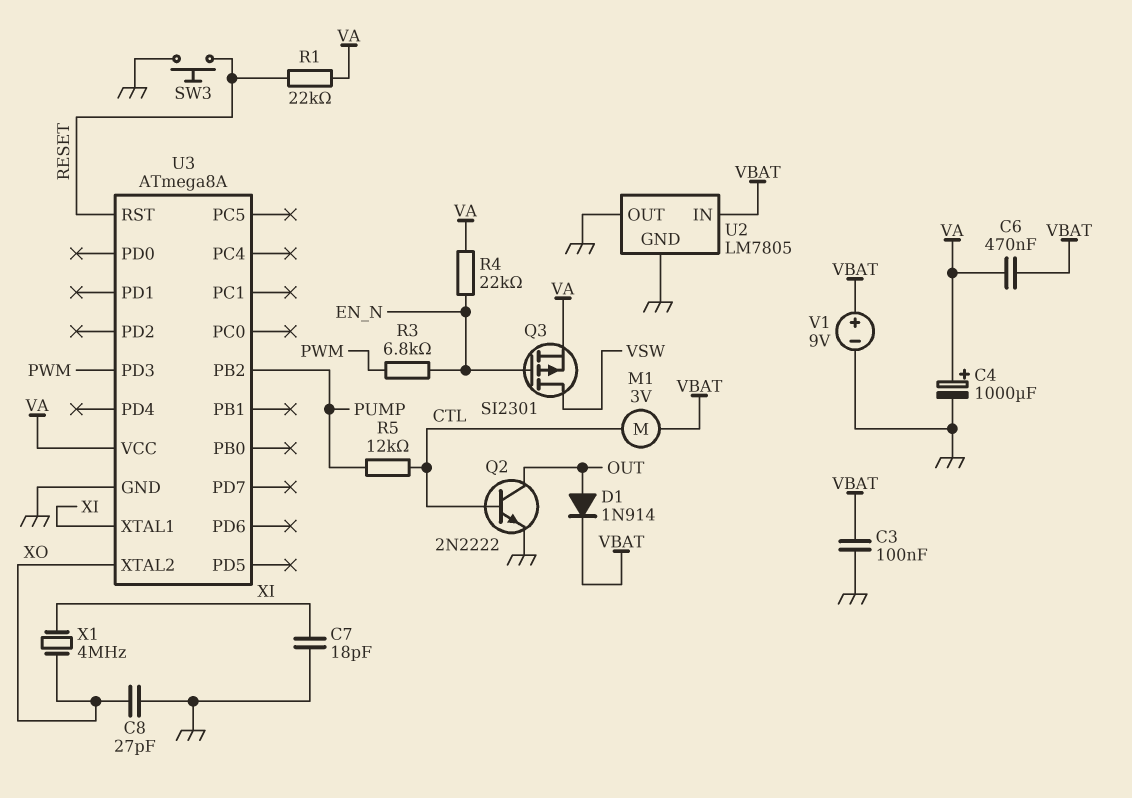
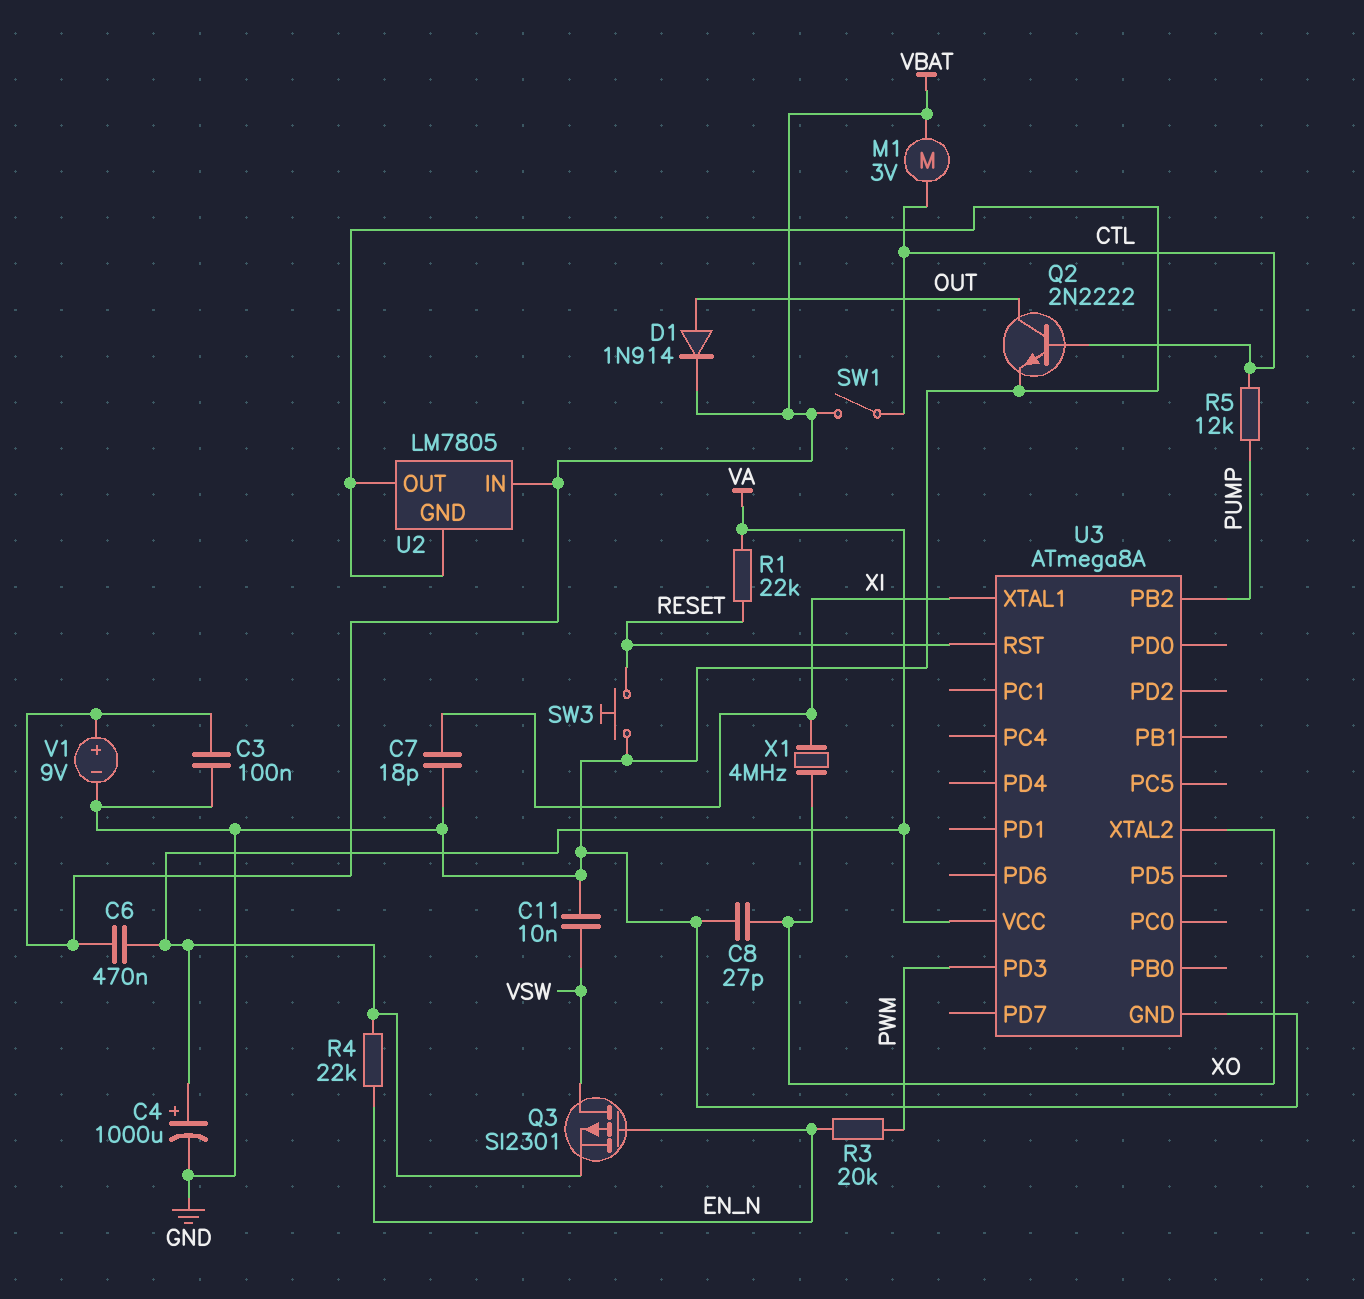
C11: none -> 10nF (GND, VSW)
R3: 6.8k (EN_N, PWM) -> 20k (EN_N, PWM)
SW1: none -> switch (CTL, VBAT)

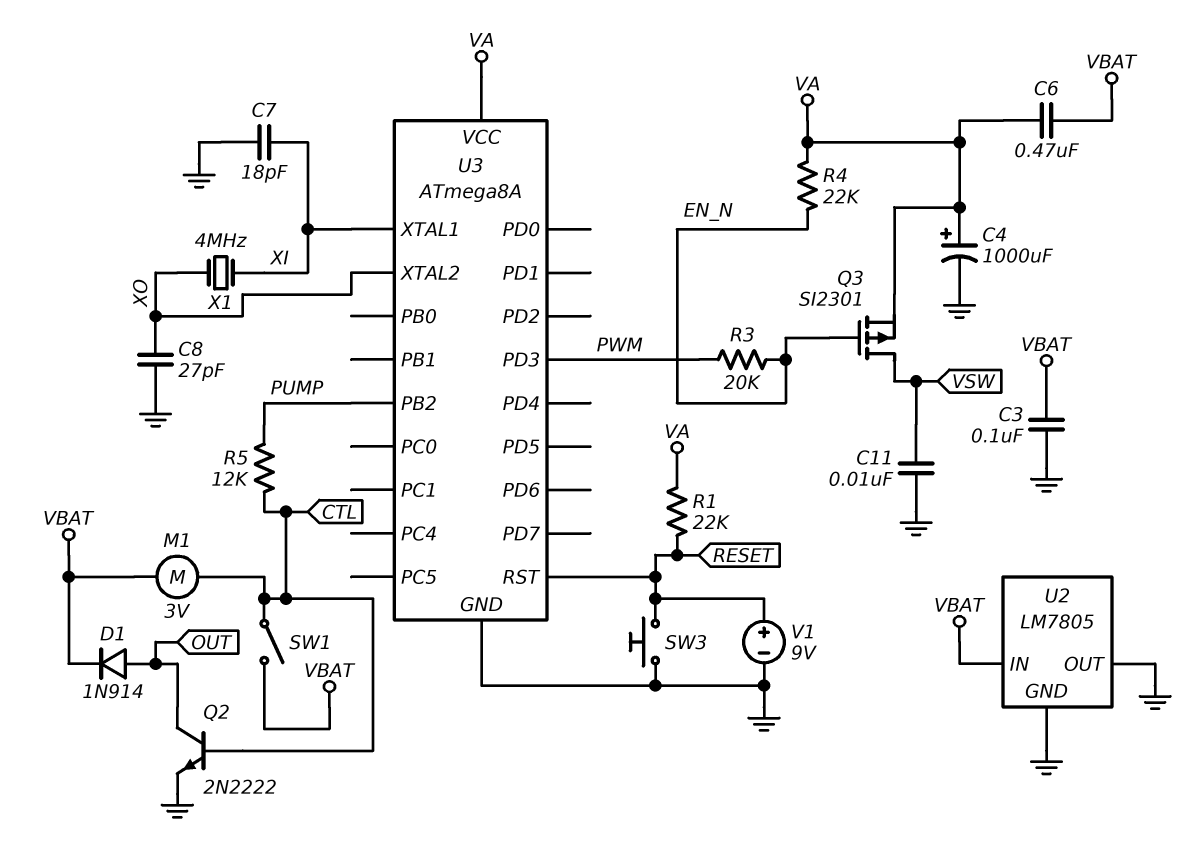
V1: 9V (plus VBAT, minus GND) -> 9V (plus RESET, minus GND)

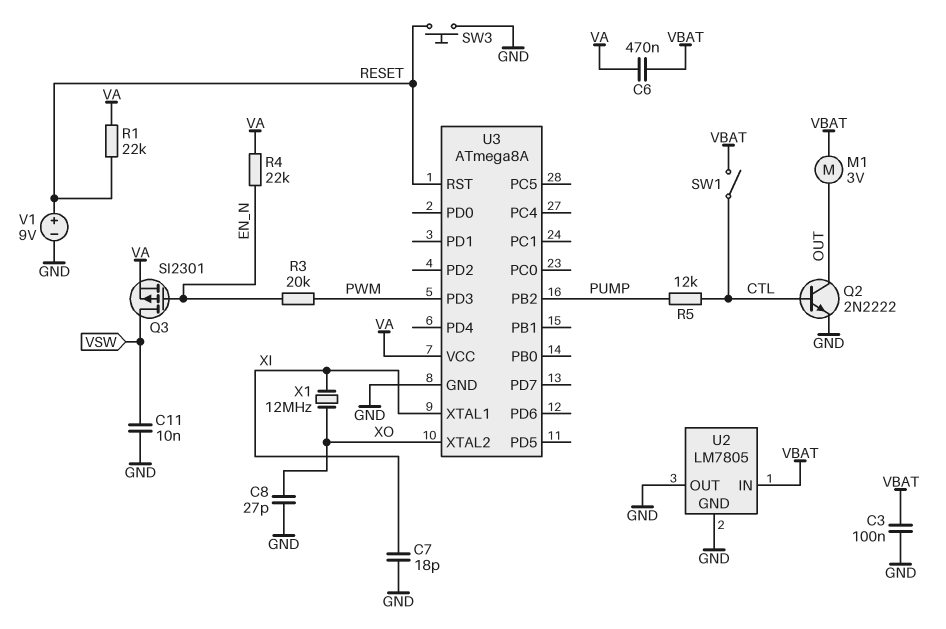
C4: 1000uF (plus VA, minus GND) -> none
D1: diode 1N914 (A OUT, K VBAT) -> none
M1: motor 3V (CTL, VBAT) -> motor 3V (OUT, VBAT)
X1: 4MHz (XI, XO) -> 12MHz (XI, XO)

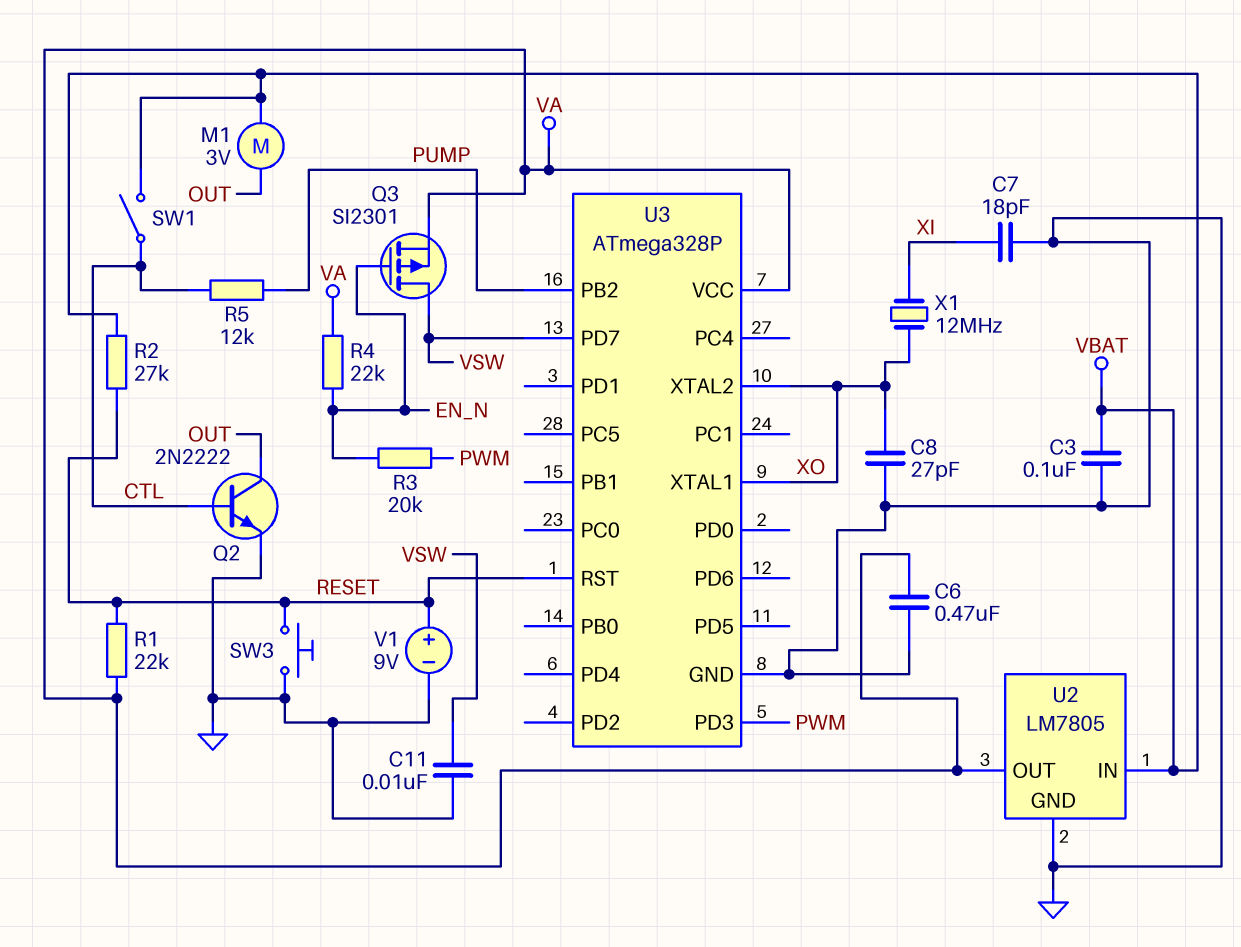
C6: 470nF (VA, VBAT) -> 470nF (GND, VA)
R2: none -> 27k (RESET, VBAT)
U2 pin OUT: GND -> VA
U3: ATmega8A -> ATmega328P
U3 pin PD7: none -> VSW
U3 pin XTAL1: XI -> XO

